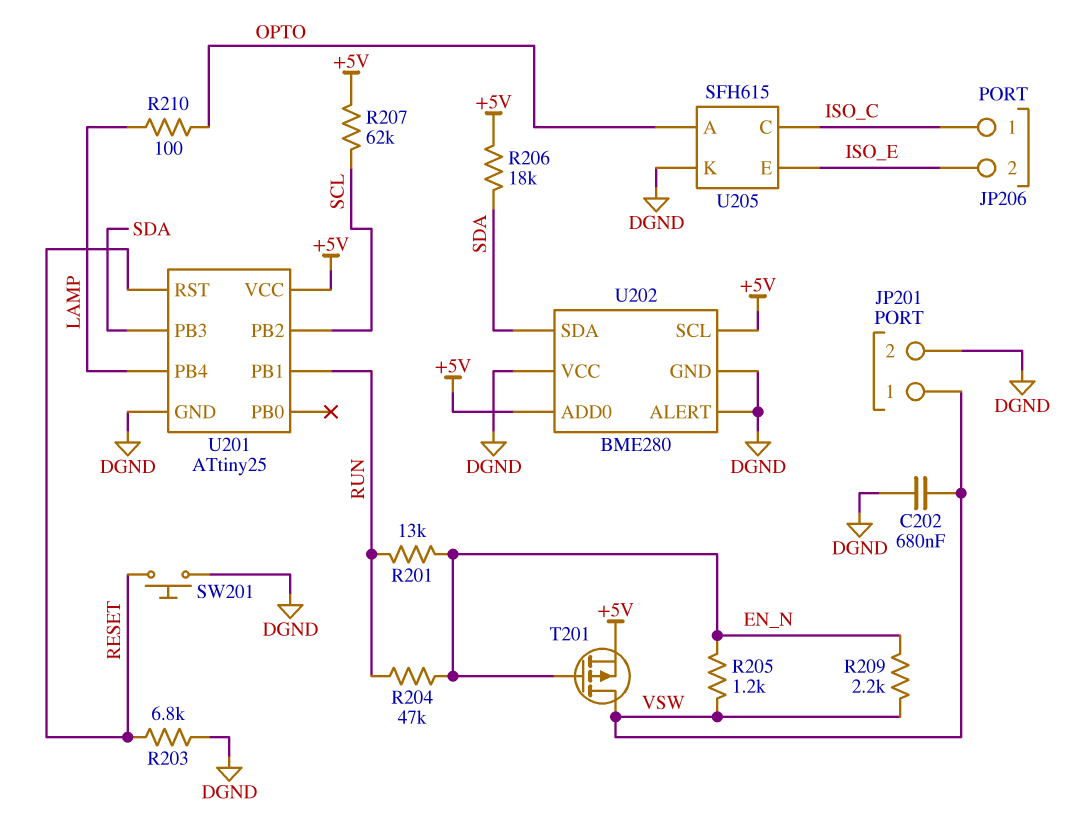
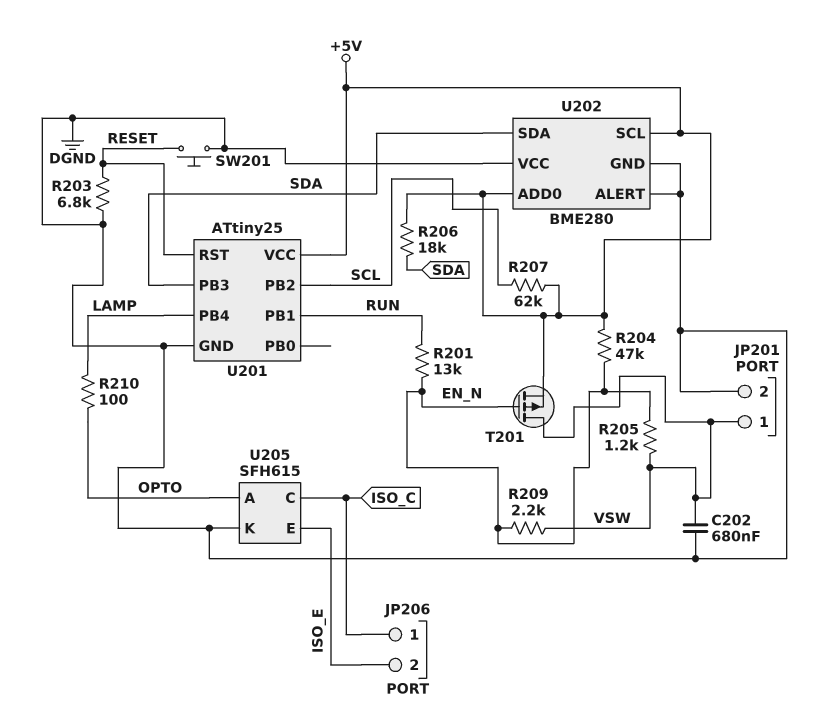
R204: 47k (EN_N, RUN) -> 47k (+5V, EN_N)

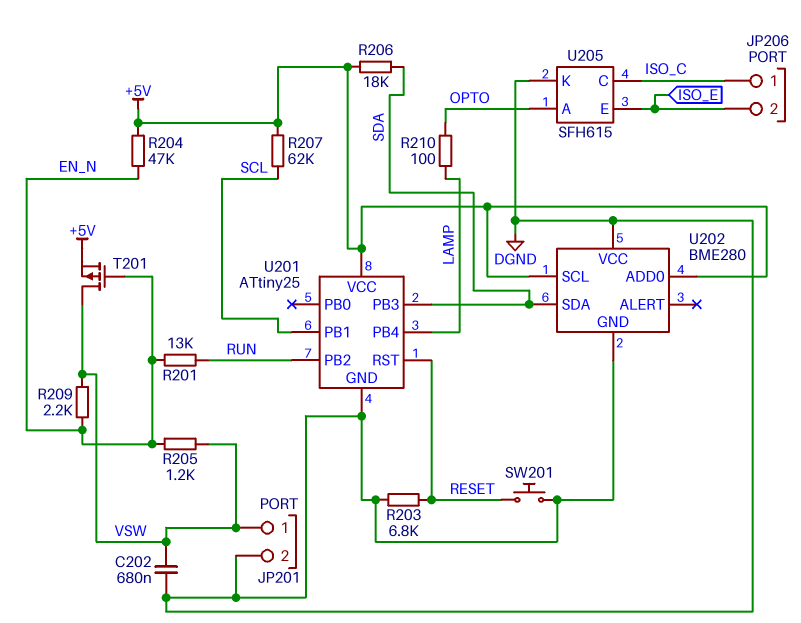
U201 pin PB1: RUN -> SCL
U201 pin PB2: SCL -> RUN
U202 pin ALERT: DGND -> none

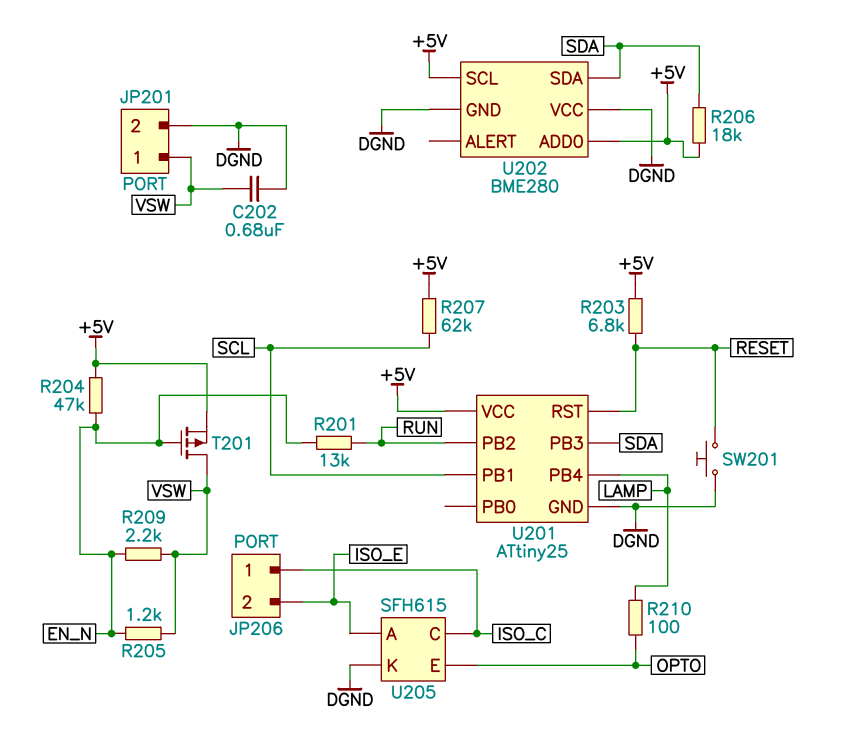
R203: 6.8k (DGND, RESET) -> 6.8k (+5V, RESET)
U205 pin A: OPTO -> ISO_E
U205 pin E: ISO_E -> OPTO

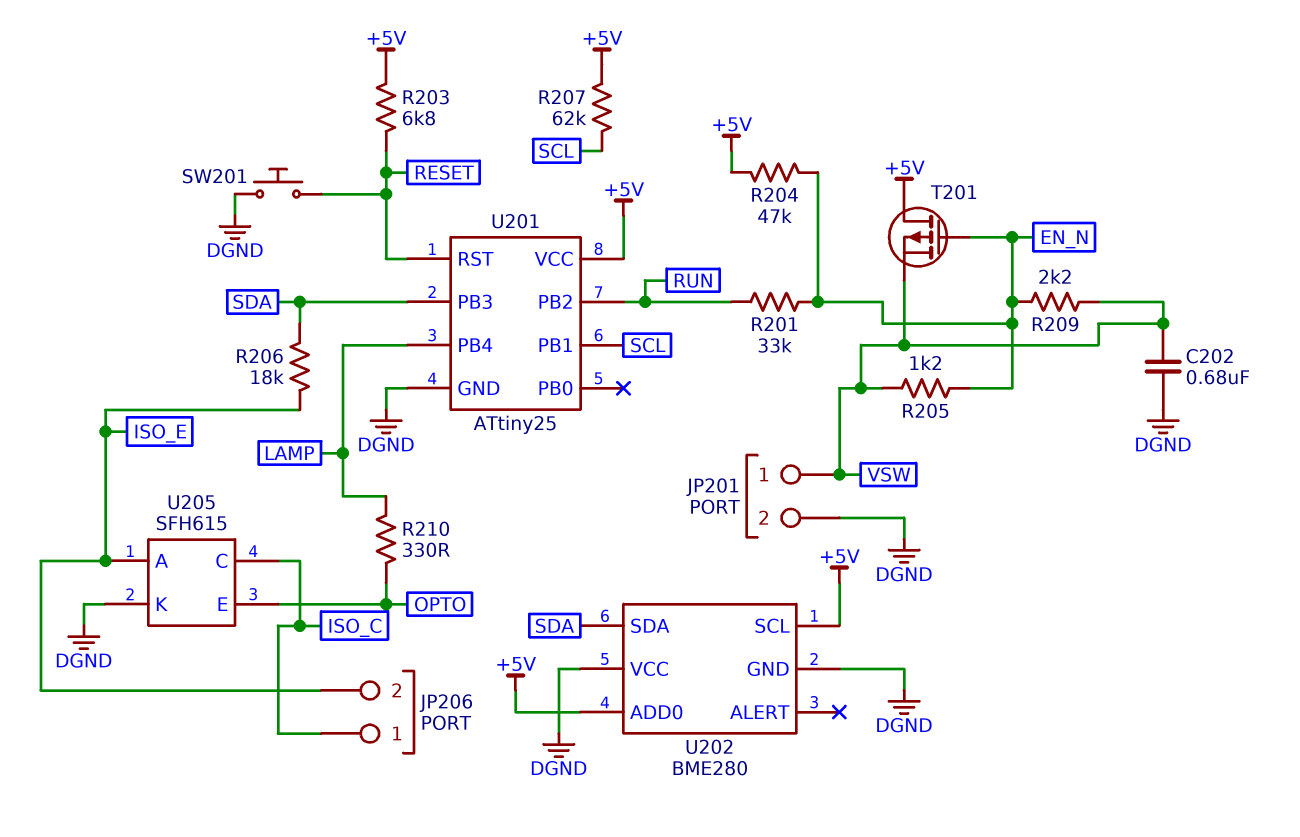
R201: 13k (EN_N, RUN) -> 33k (EN_N, RUN)
R206: 18k (+5V, SDA) -> 18k (ISO_E, SDA)
R210: 100 (LAMP, OPTO) -> 330 (LAMP, OPTO)
T201: PMOS (G EN_N, D VSW, S +5V) -> PMOS (G EN_N, D +5V, S VSW)

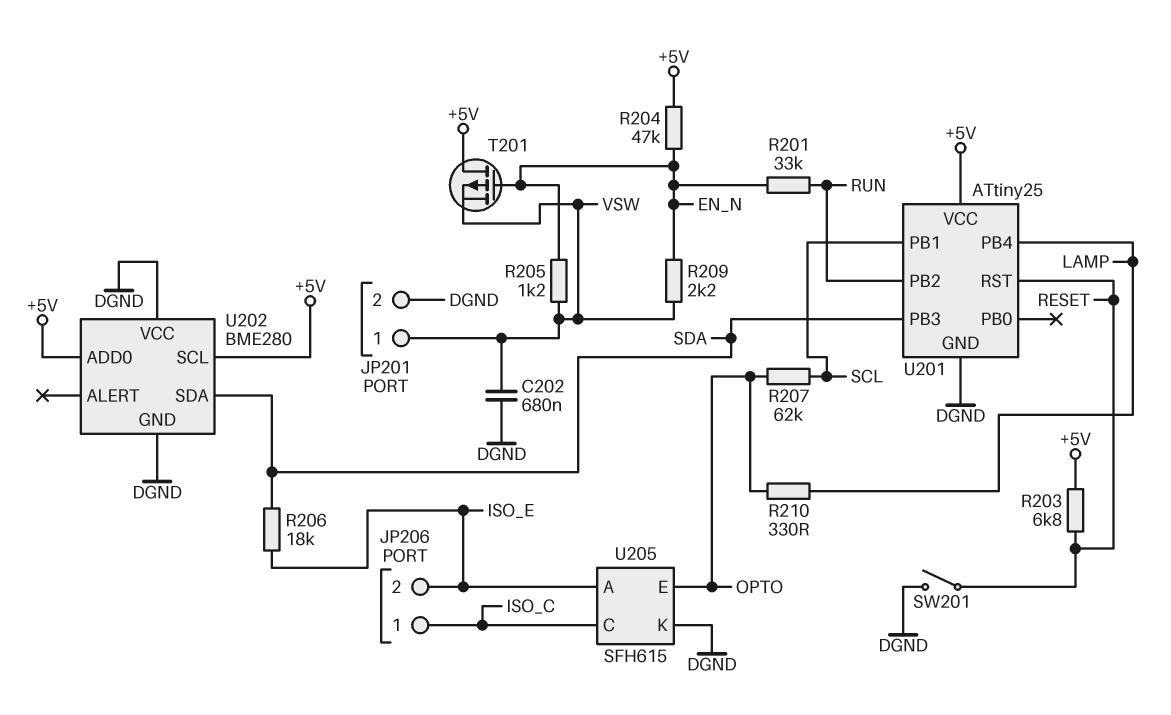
R207: 62k (+5V, SCL) -> 62k (OPTO, SCL)
SW201: button (DGND, RESET) -> switch (DGND, RESET)

